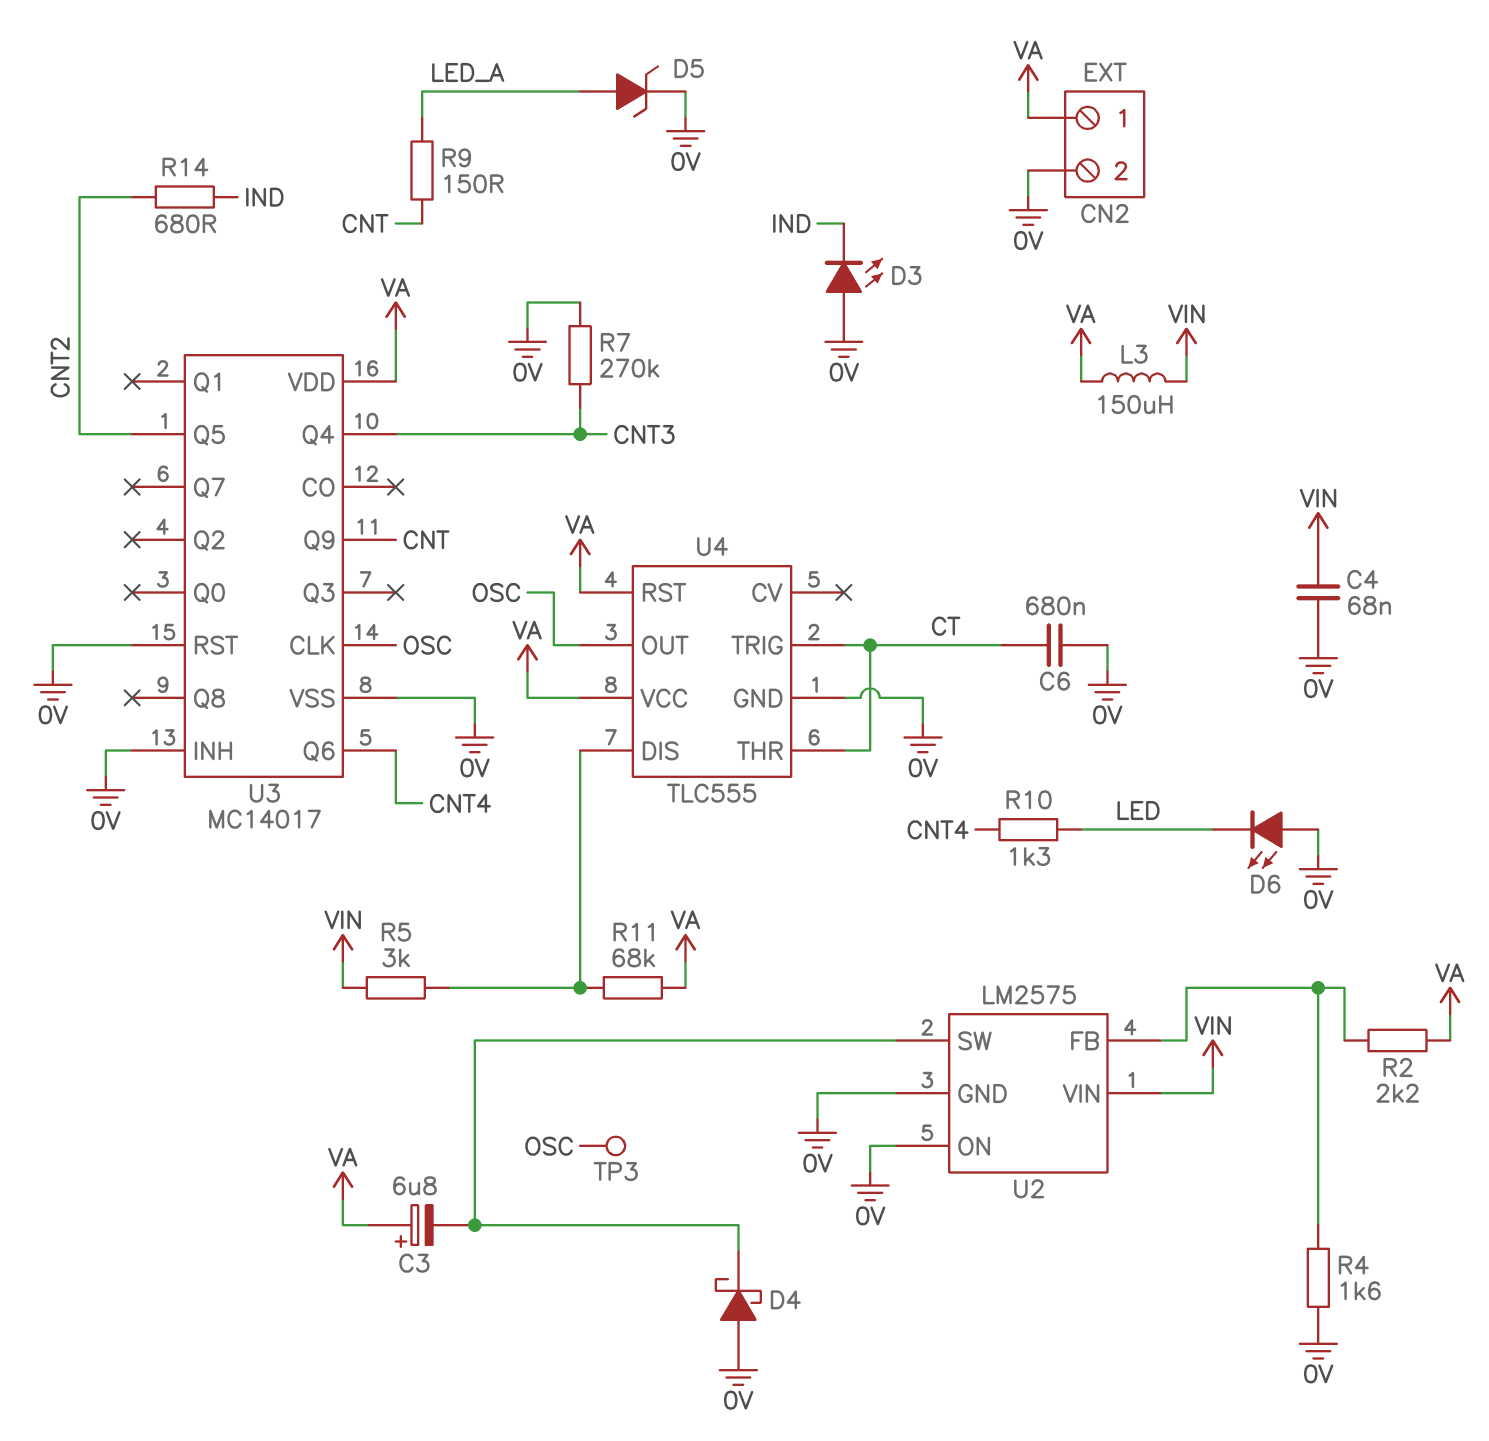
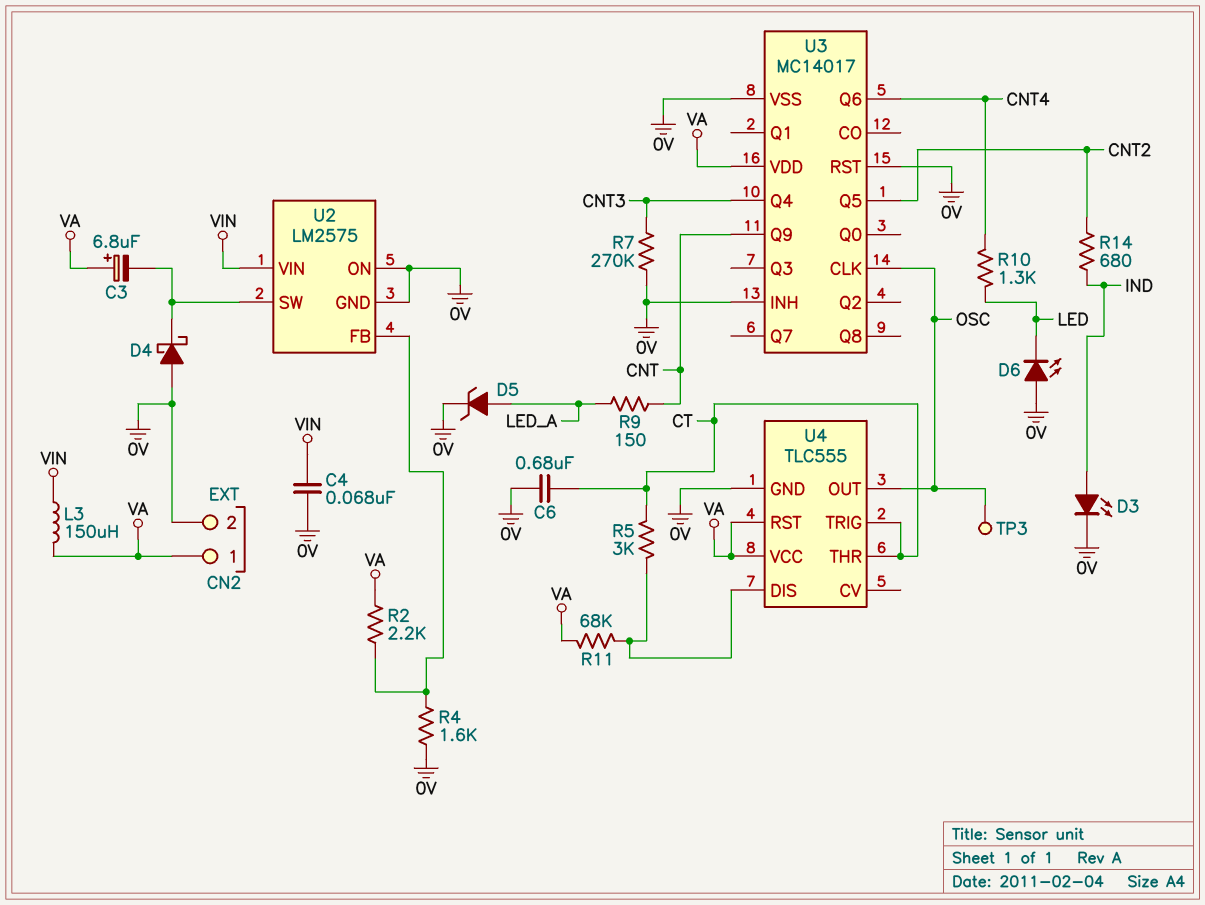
D3: LED (A 0V, K IND) -> LED (A IND, K 0V)
R5: 3k (U4/DIS, VIN) -> 3k (CT, U4/DIS)

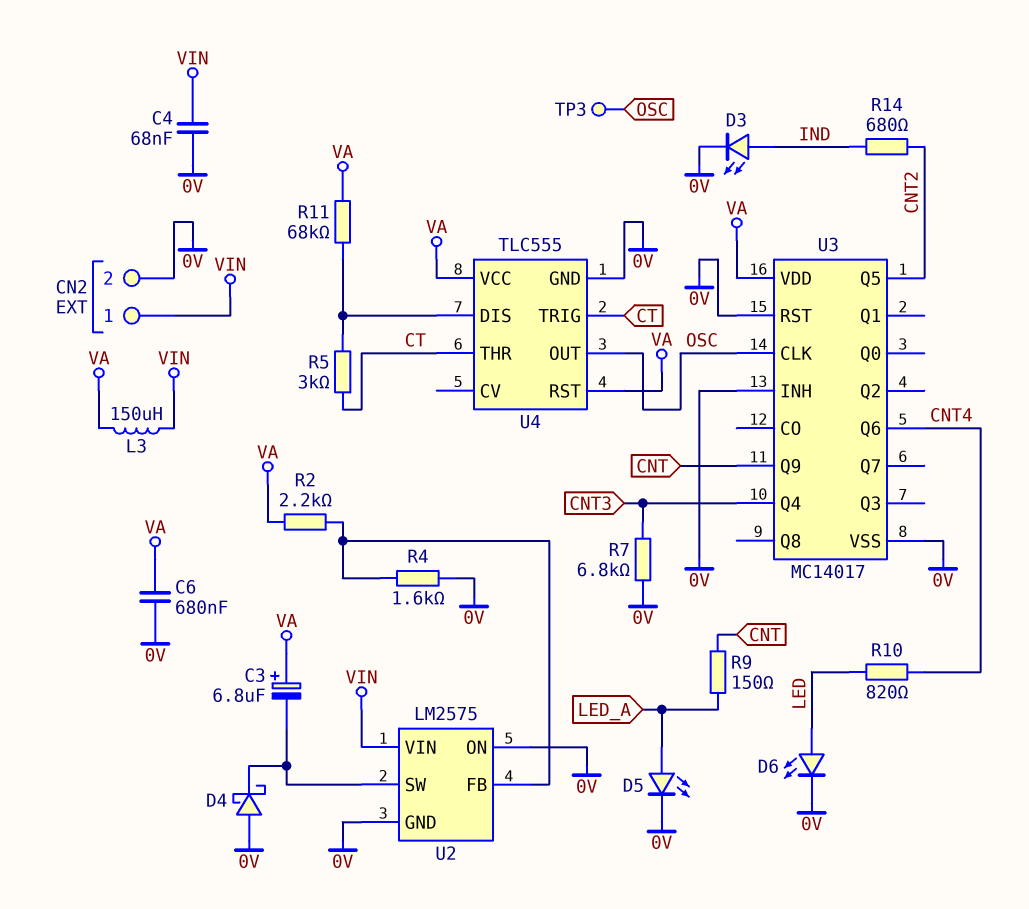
C6: 680nF (0V, CT) -> 680nF (0V, VA)
CN2 pin 1: VA -> VIN
D5: zener (A LED_A, K 0V) -> LED (A LED_A, K 0V)
D6: LED (A 0V, K LED) -> LED (A LED, K 0V)
R7: 270k (0V, CNT3) -> 6.8k (0V, CNT3)
R10: 1.3k (CNT4, LED) -> 820 (CNT4, LED)

